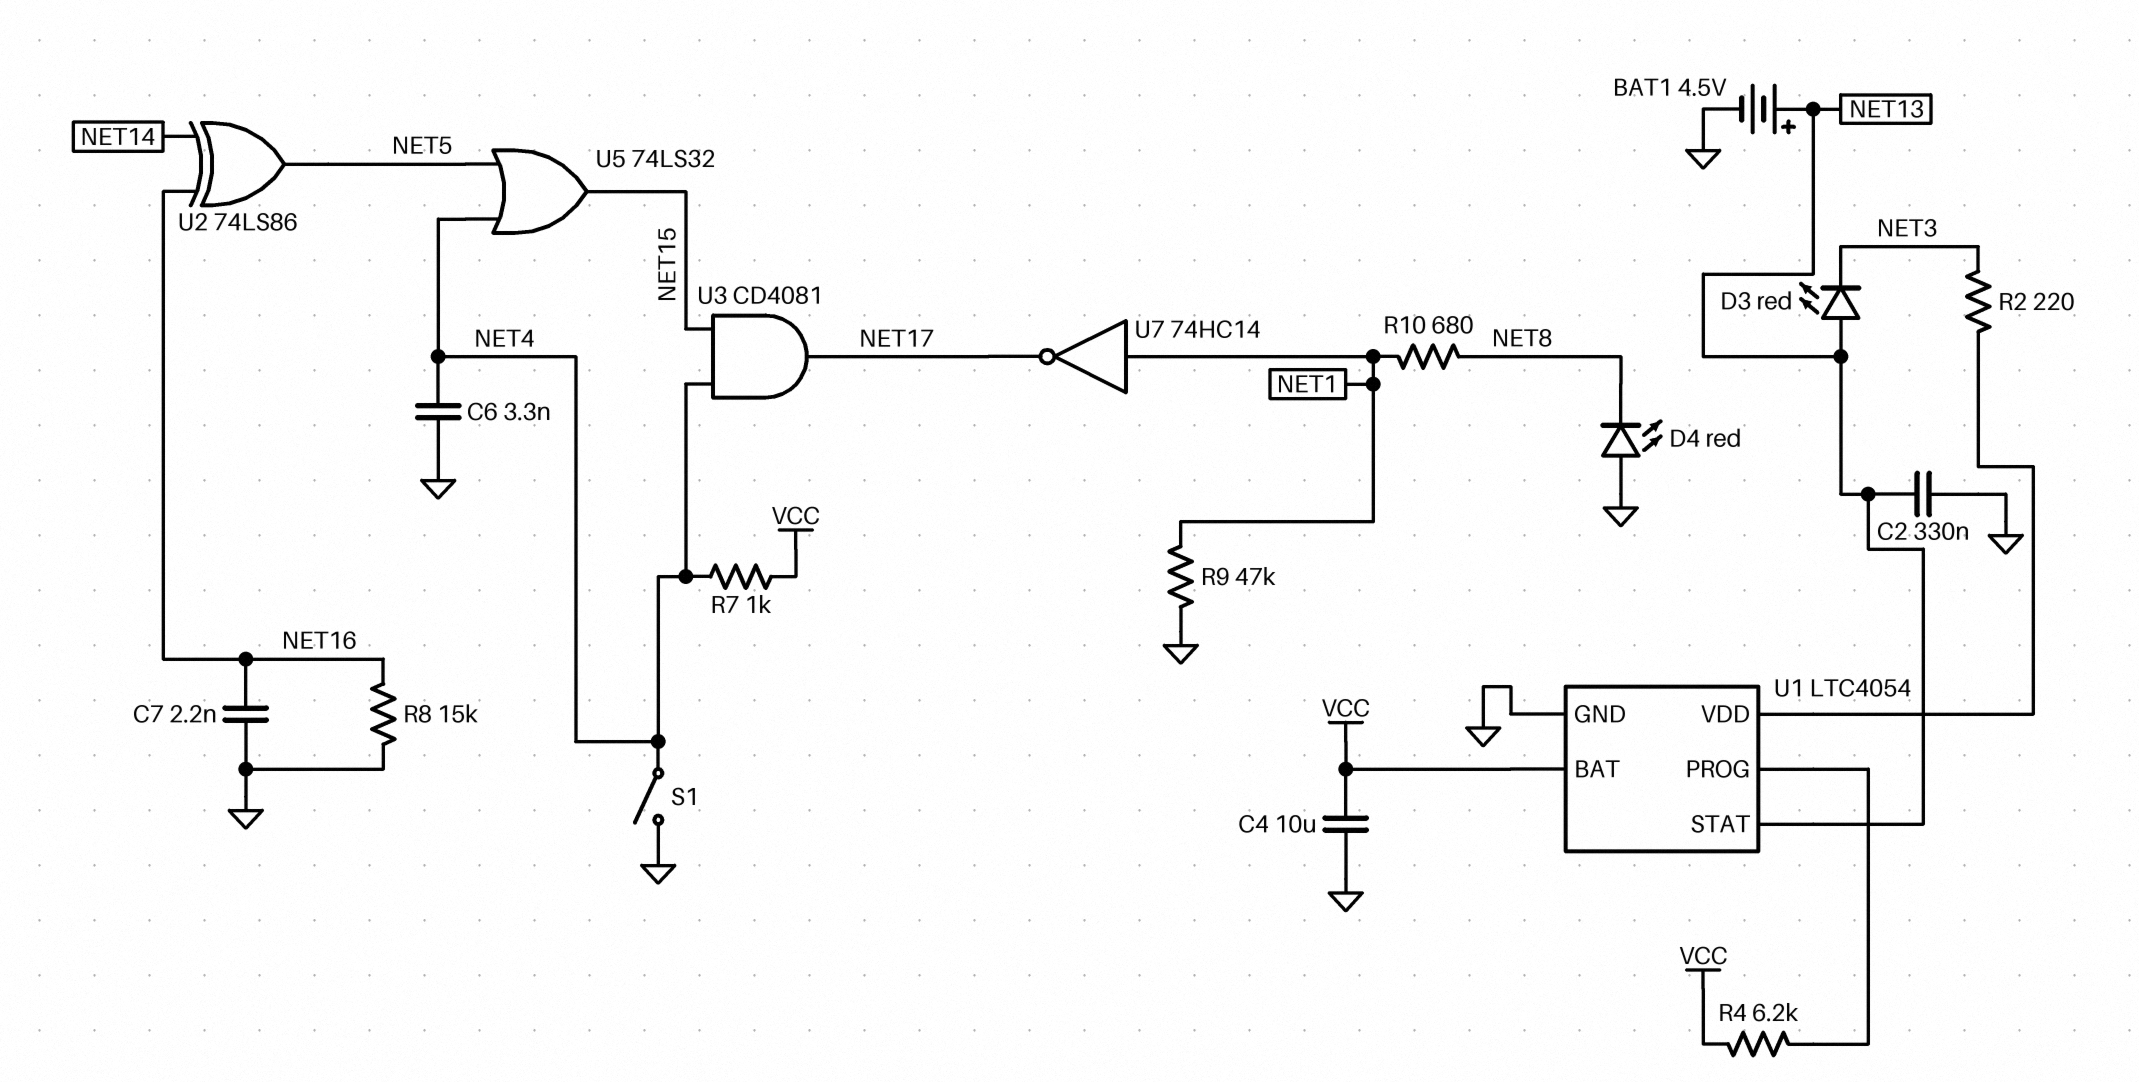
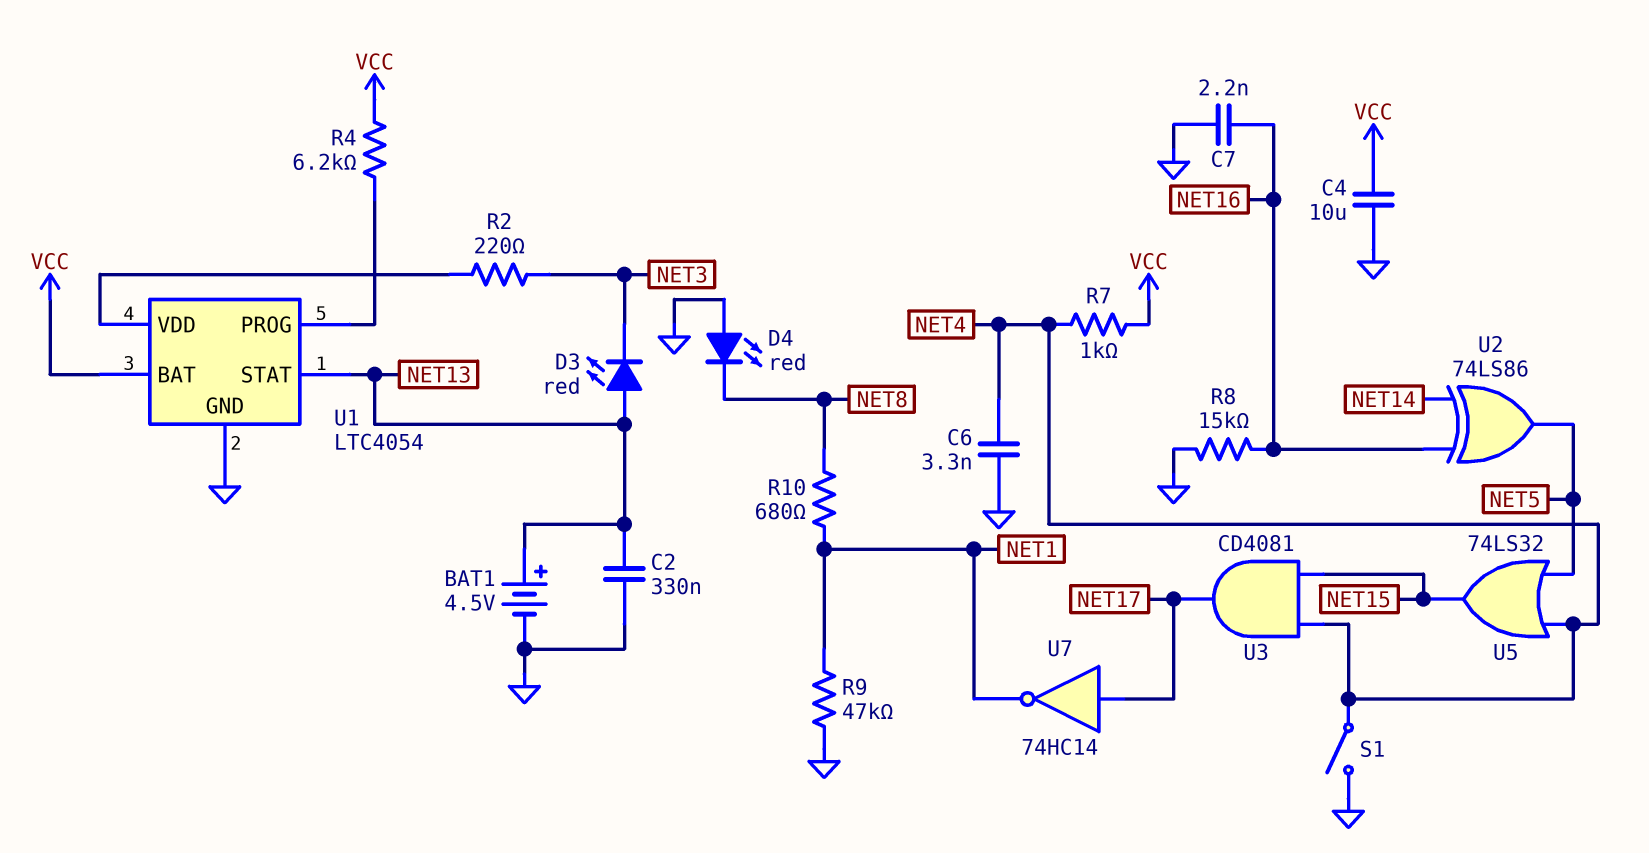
U7: NOT 74HC14 (in NET1, out NET17) -> NOT 74HC14 (in NET17, out NET1)

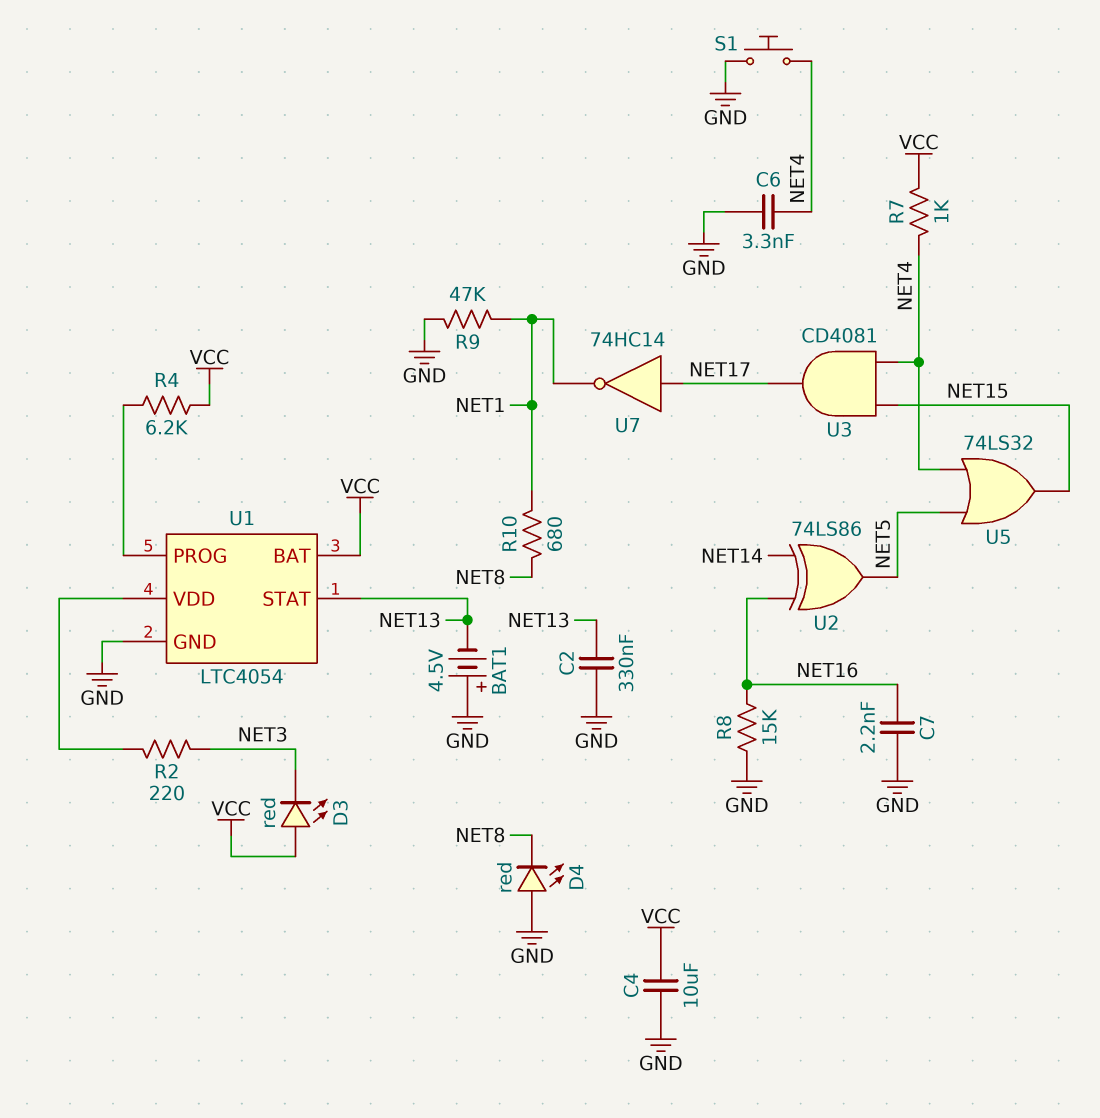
BAT1: 4.5V (plus NET13, minus GND) -> 4.5V (plus GND, minus NET13)
D3: LED red (A NET13, K NET3) -> LED red (A VCC, K NET3)
S1: switch (GND, NET4) -> button (GND, NET4)

